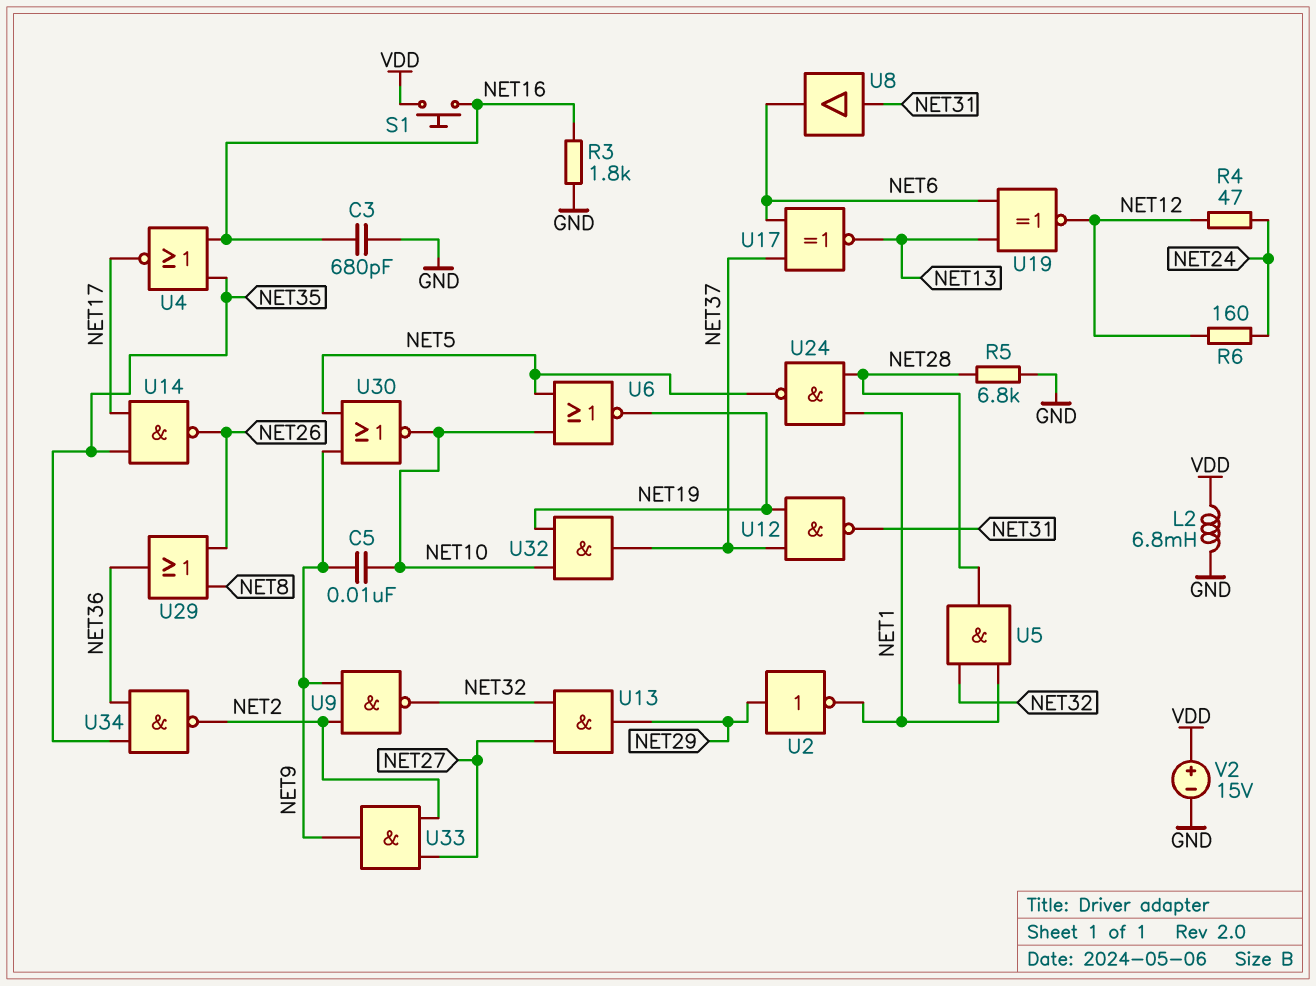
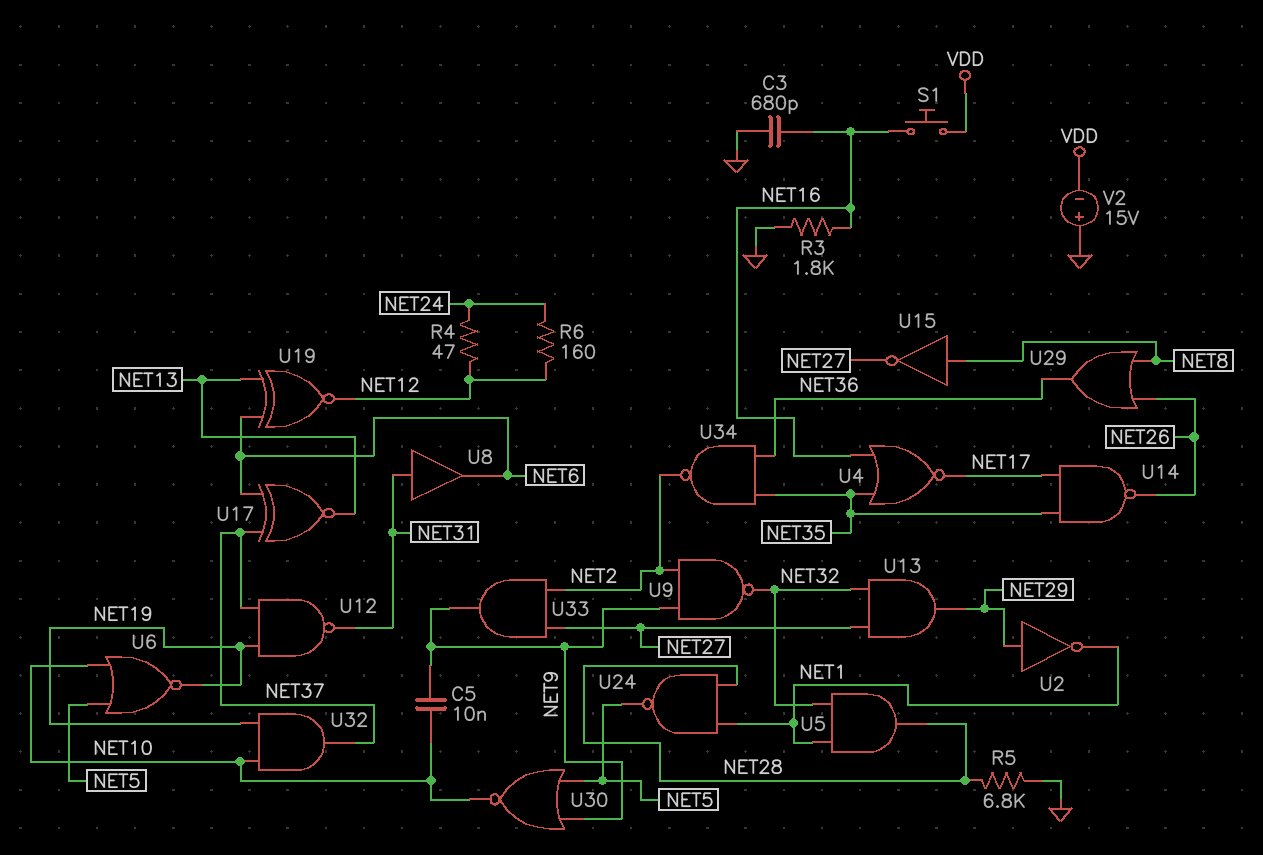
L2: 6.8mH (GND, VDD) -> none
U15: none -> NOT (in NET8, out NET27)
V2: 15V (plus VDD, minus GND) -> 15V (plus GND, minus VDD)

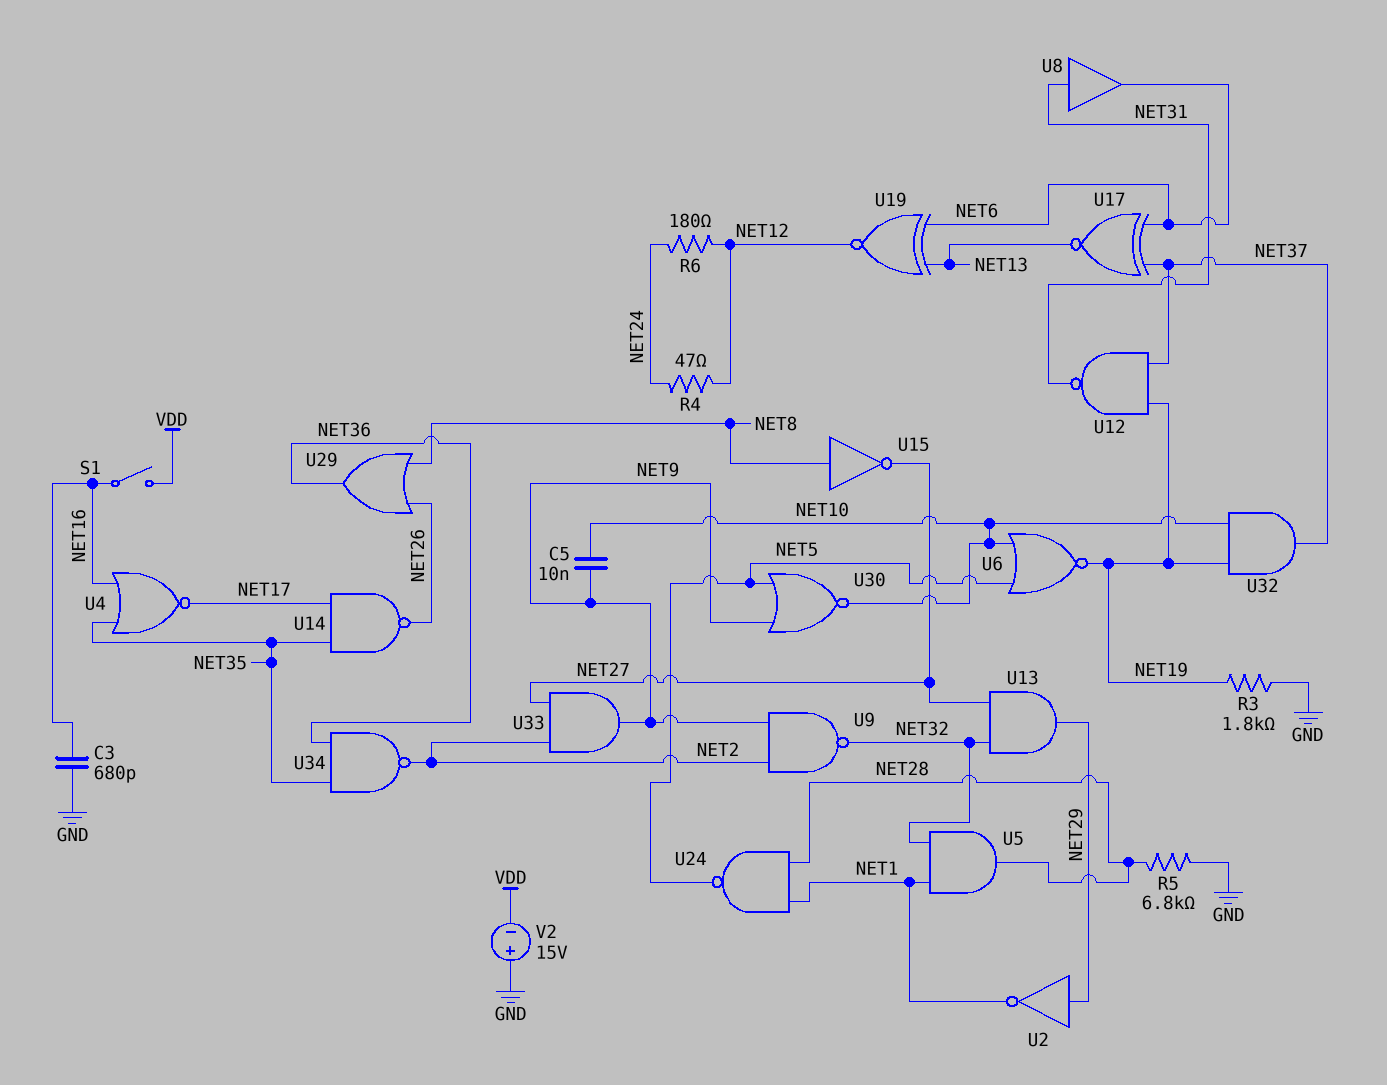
R3: 1.8k (GND, NET16) -> 1.8k (GND, NET19)
R6: 160 (NET12, NET24) -> 180 (NET12, NET24)
S1: button (NET16, VDD) -> switch (NET16, VDD)

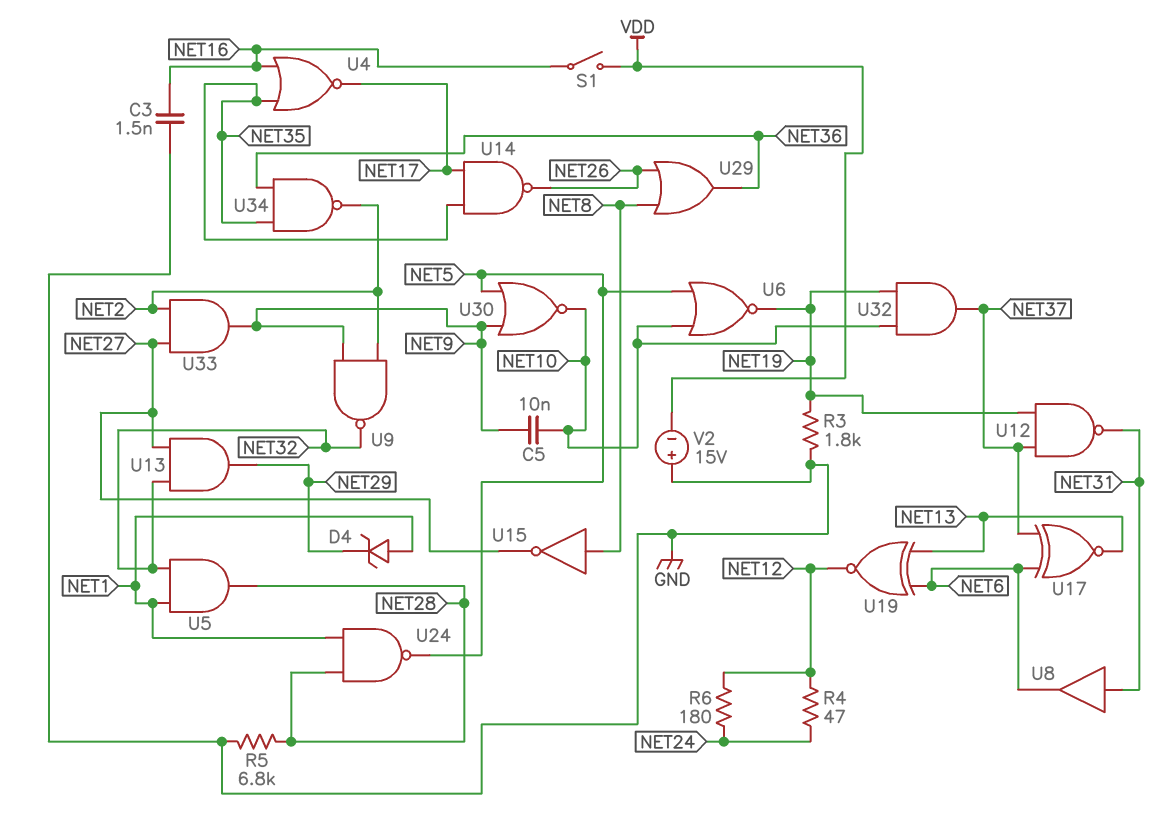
C3: 680pF (GND, NET16) -> 1.5nF (GND, NET16)
D4: none -> zener (A NET1, K NET29)
U2: NOT (in NET29, out NET1) -> none

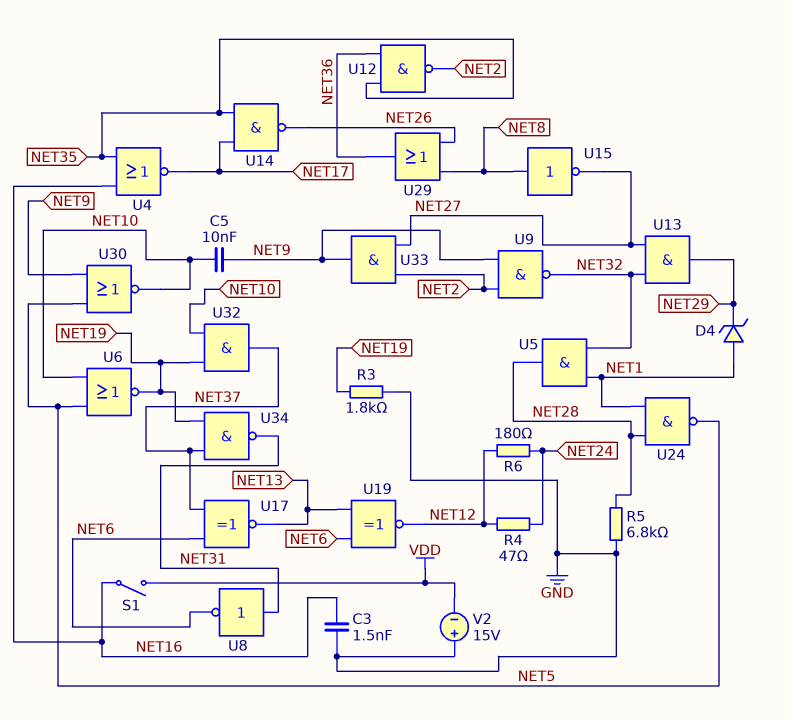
U8: buffer (in NET31, out NET6) -> NOT (in NET31, out NET6)
U12: NAND (in NET19, in NET37, out NET31) -> NAND (in NET35, in NET36, out NET2)
U34: NAND (in NET35, in NET36, out NET2) -> NAND (in NET19, in NET37, out NET31)

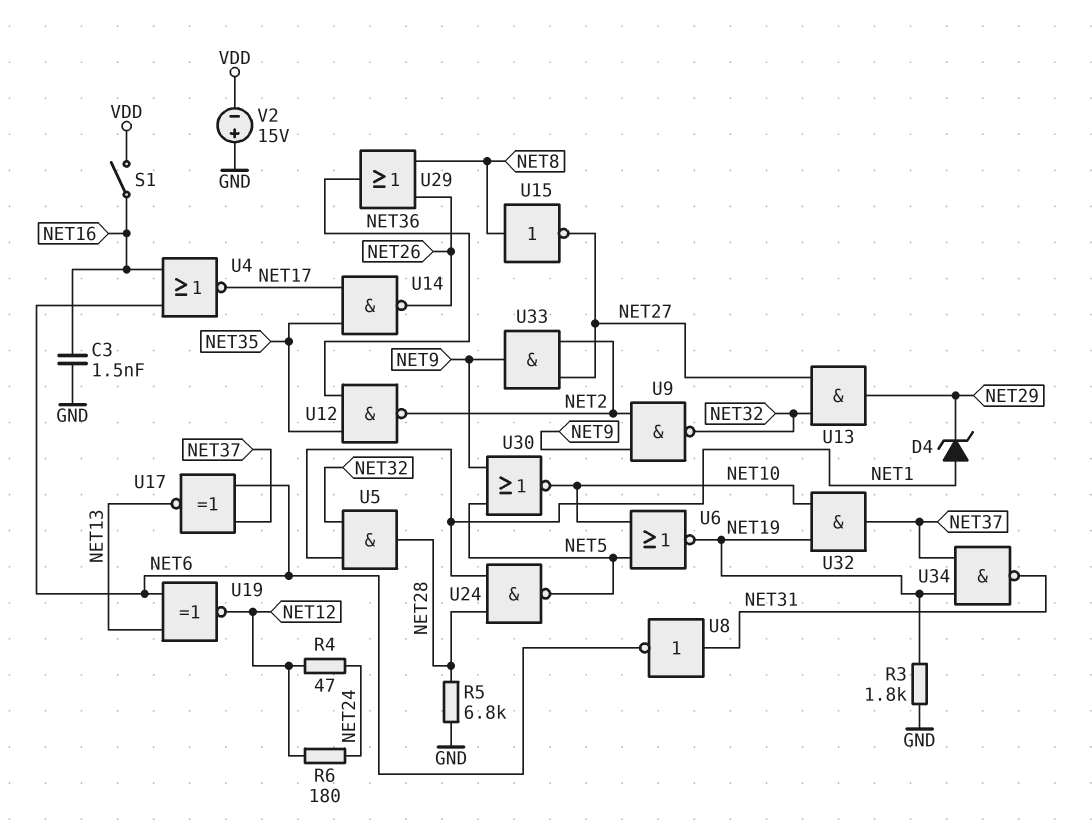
C5: 10nF (NET9, NET10) -> none
U4: NOR (in NET16, in NET35, out NET17) -> NOR (in NET6, in NET16, out NET17)

